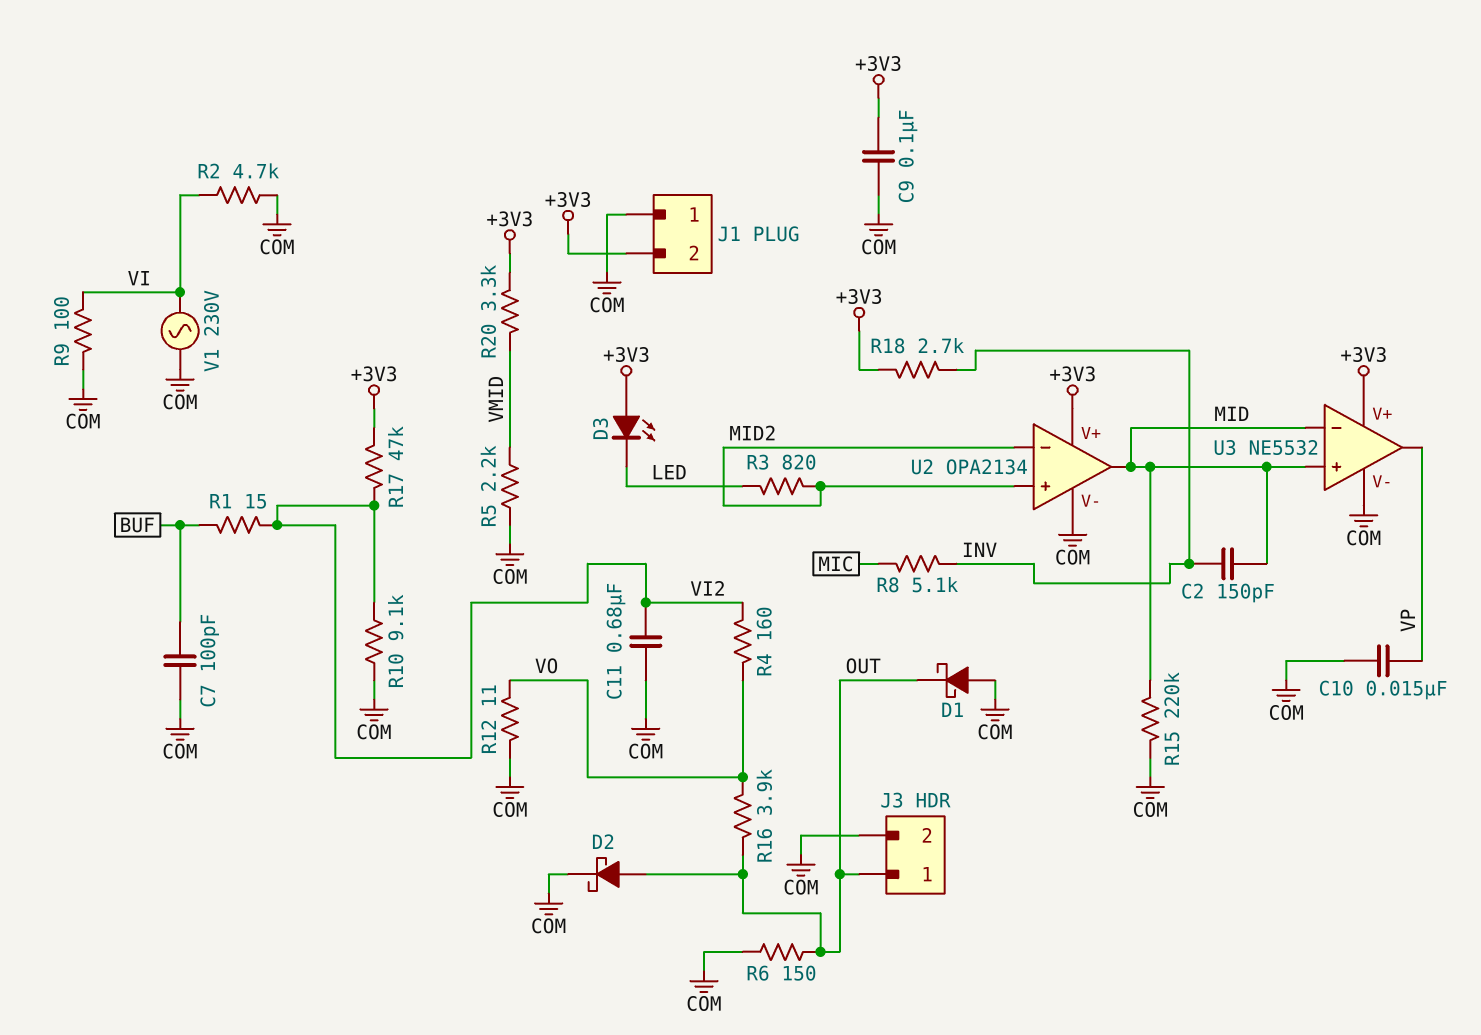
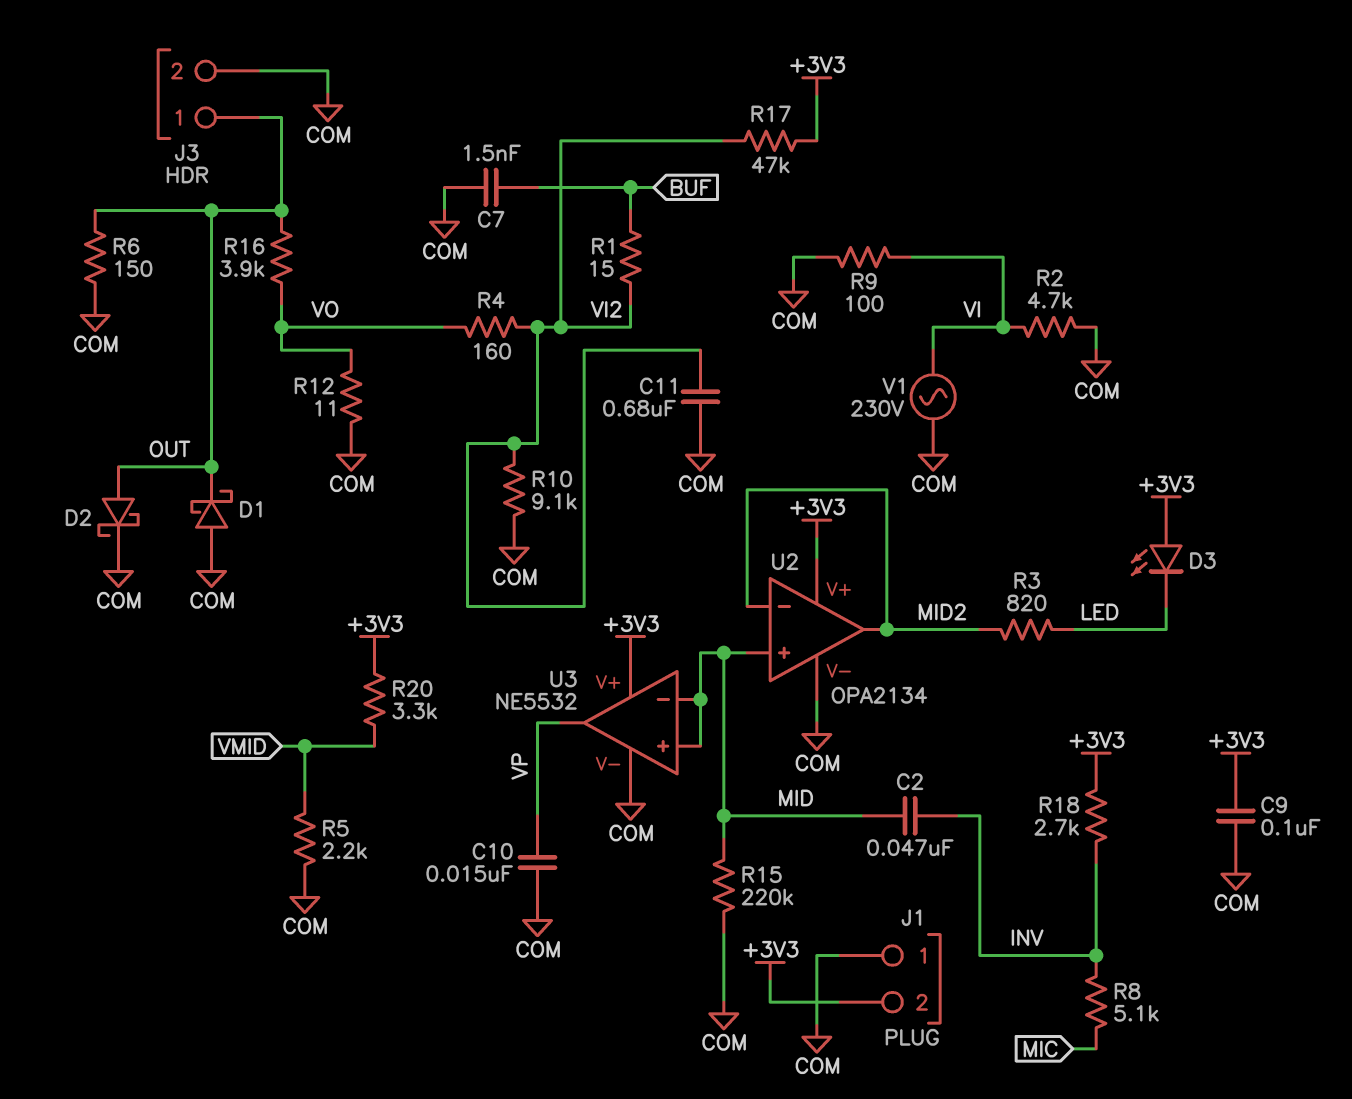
C2: 150pF (INV, MID) -> 47nF (INV, MID)
C7: 100pF (BUF, COM) -> 1.5nF (BUF, COM)
U2 pin in+: MID2 -> MID
U2 pin out: MID -> MID2

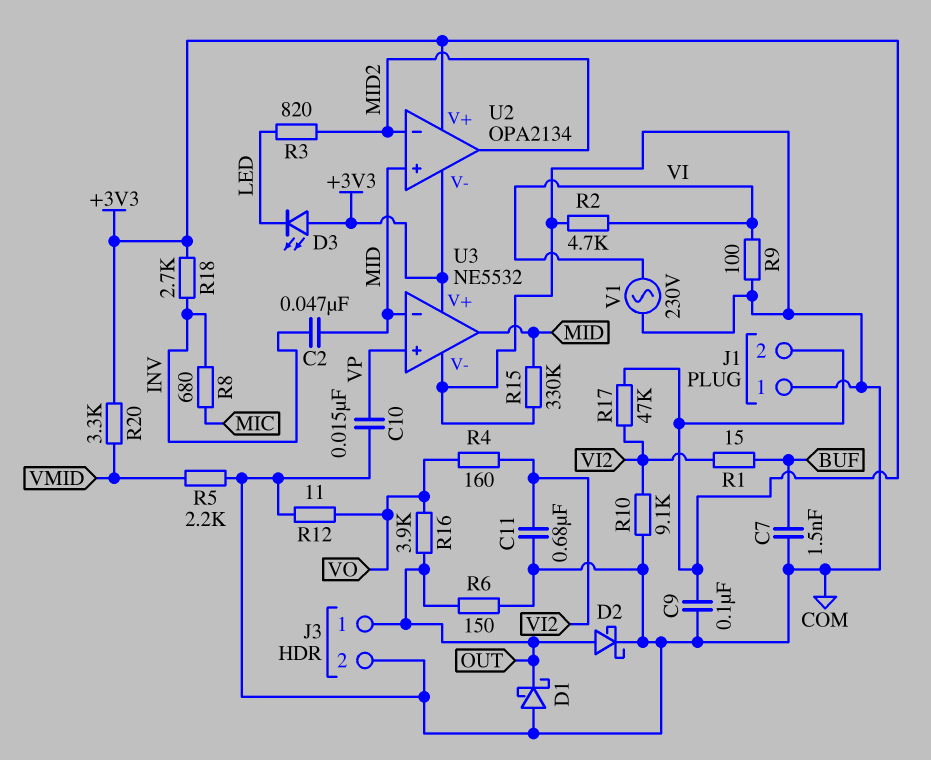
R8: 5.1k (INV, MIC) -> 680 (INV, MIC)
R15: 220k (COM, MID) -> 330k (COM, MID)
U2 pin V-: COM -> +3V3
U3 pin in+: MID -> VP
U3 pin out: VP -> MID

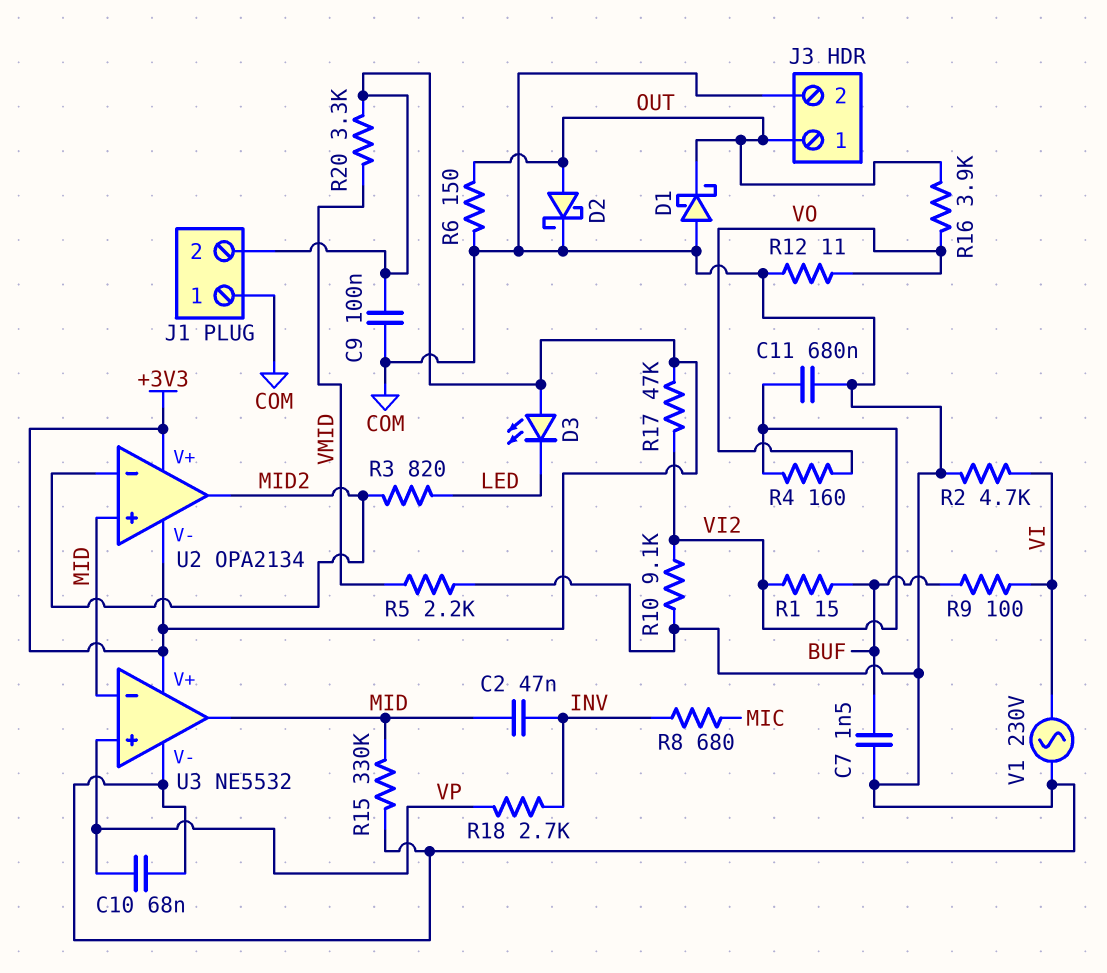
C10: 15nF (COM, VP) -> 68nF (COM, VP)
R9: 100 (COM, VI) -> 100 (BUF, VI)
R18: 2.7k (+3V3, INV) -> 2.7k (INV, VP)

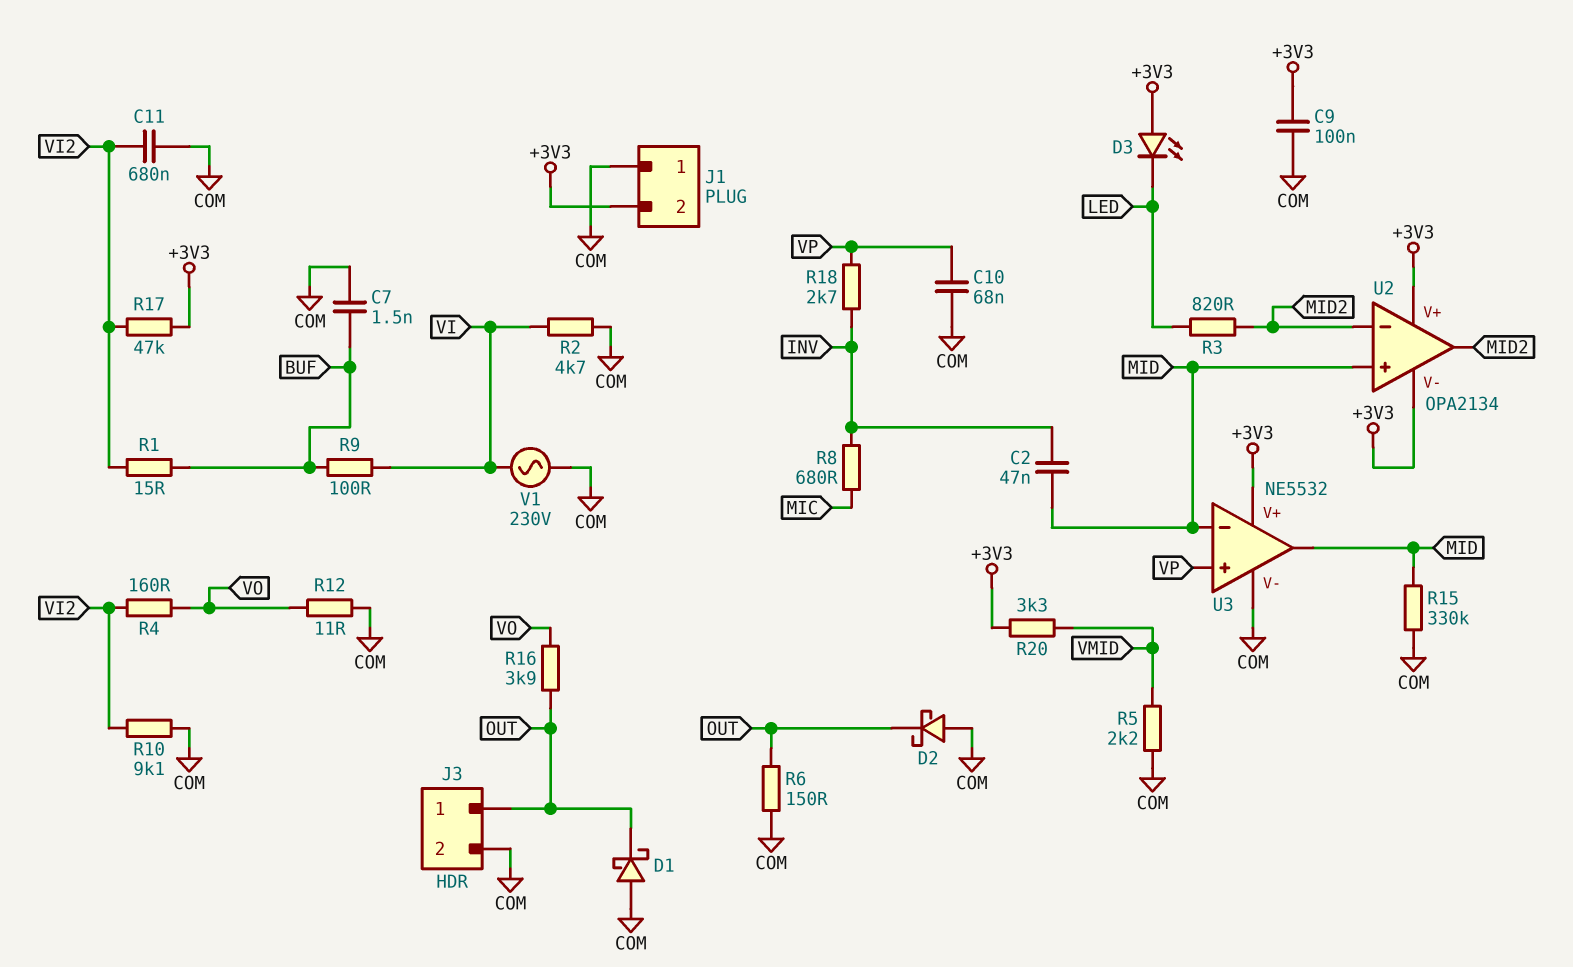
D2: schottky (A OUT, K COM) -> schottky (A COM, K OUT)

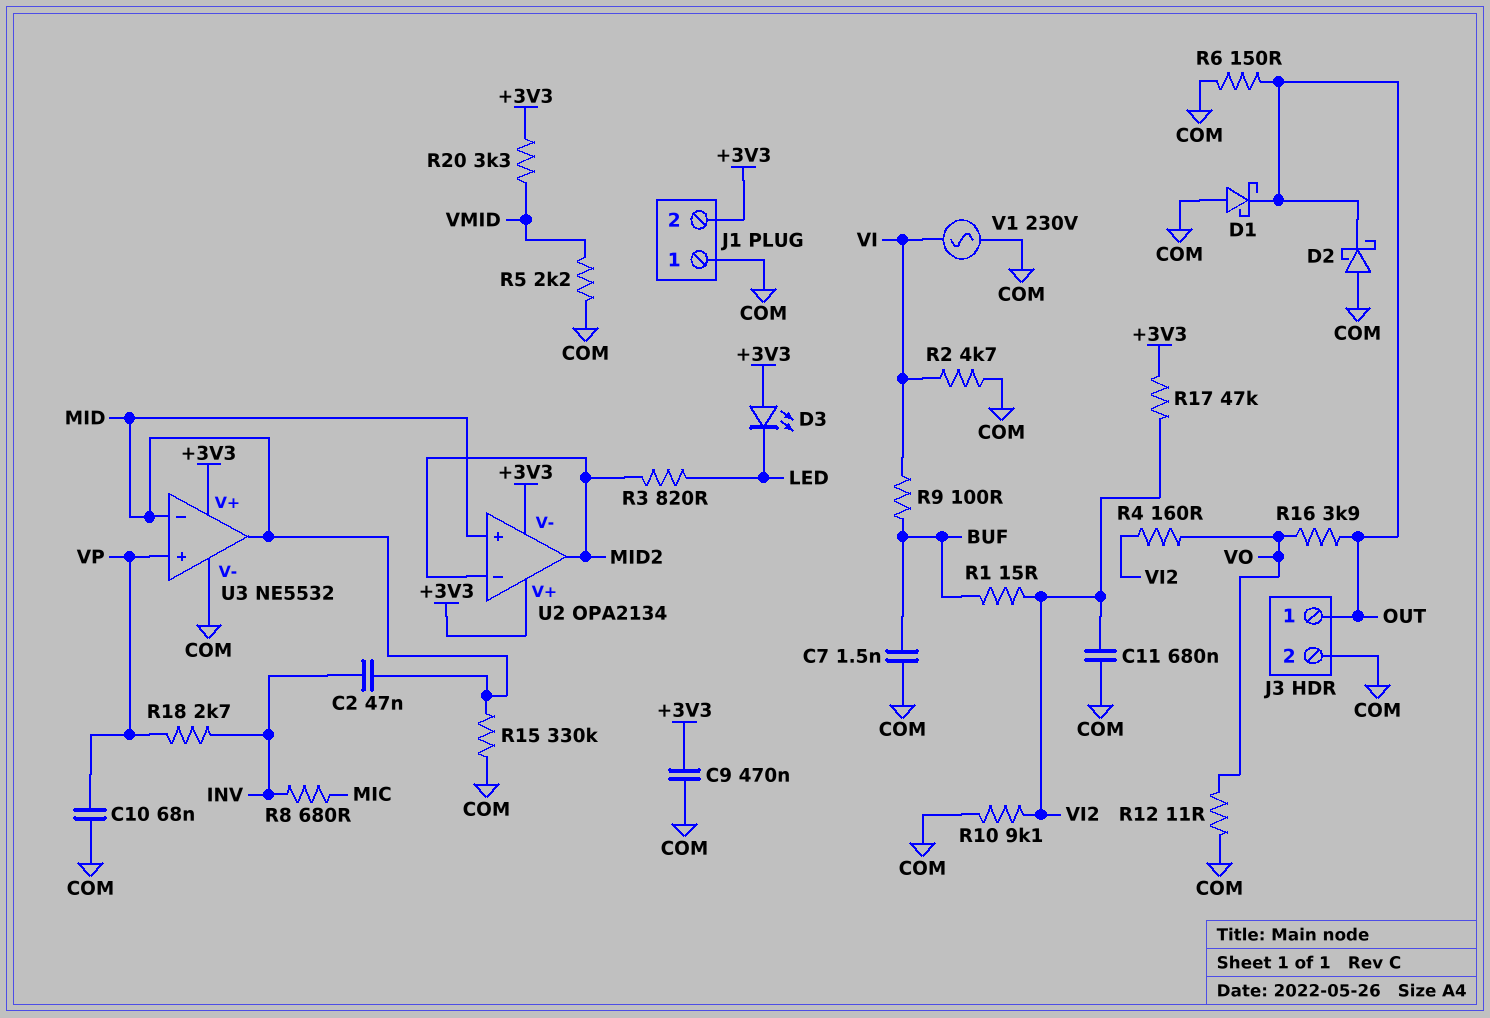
C9: 100nF (+3V3, COM) -> 470nF (+3V3, COM)

